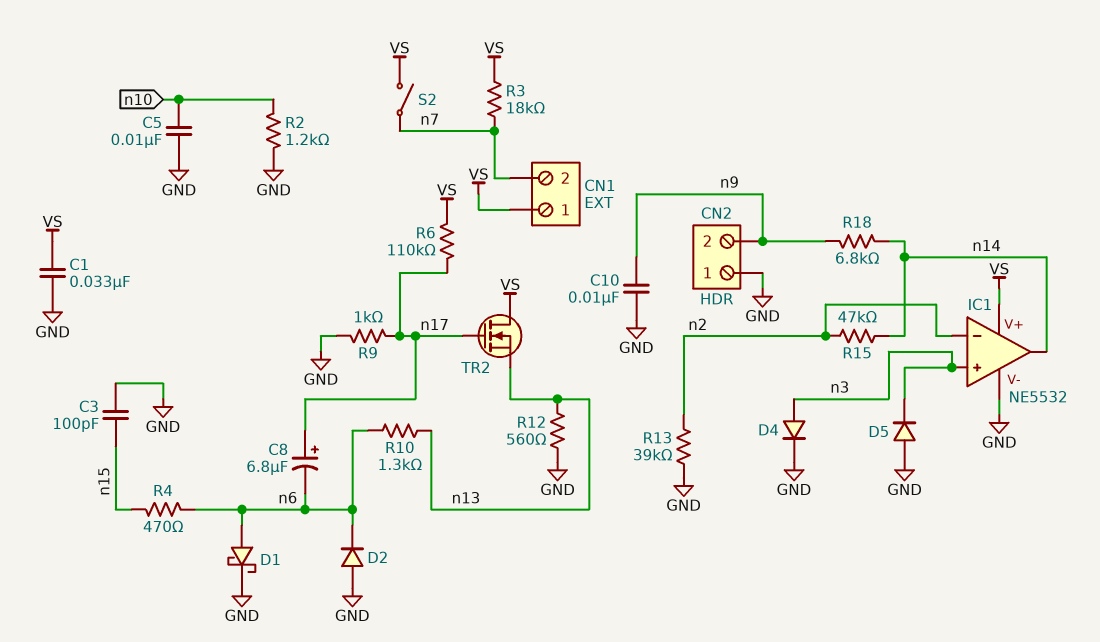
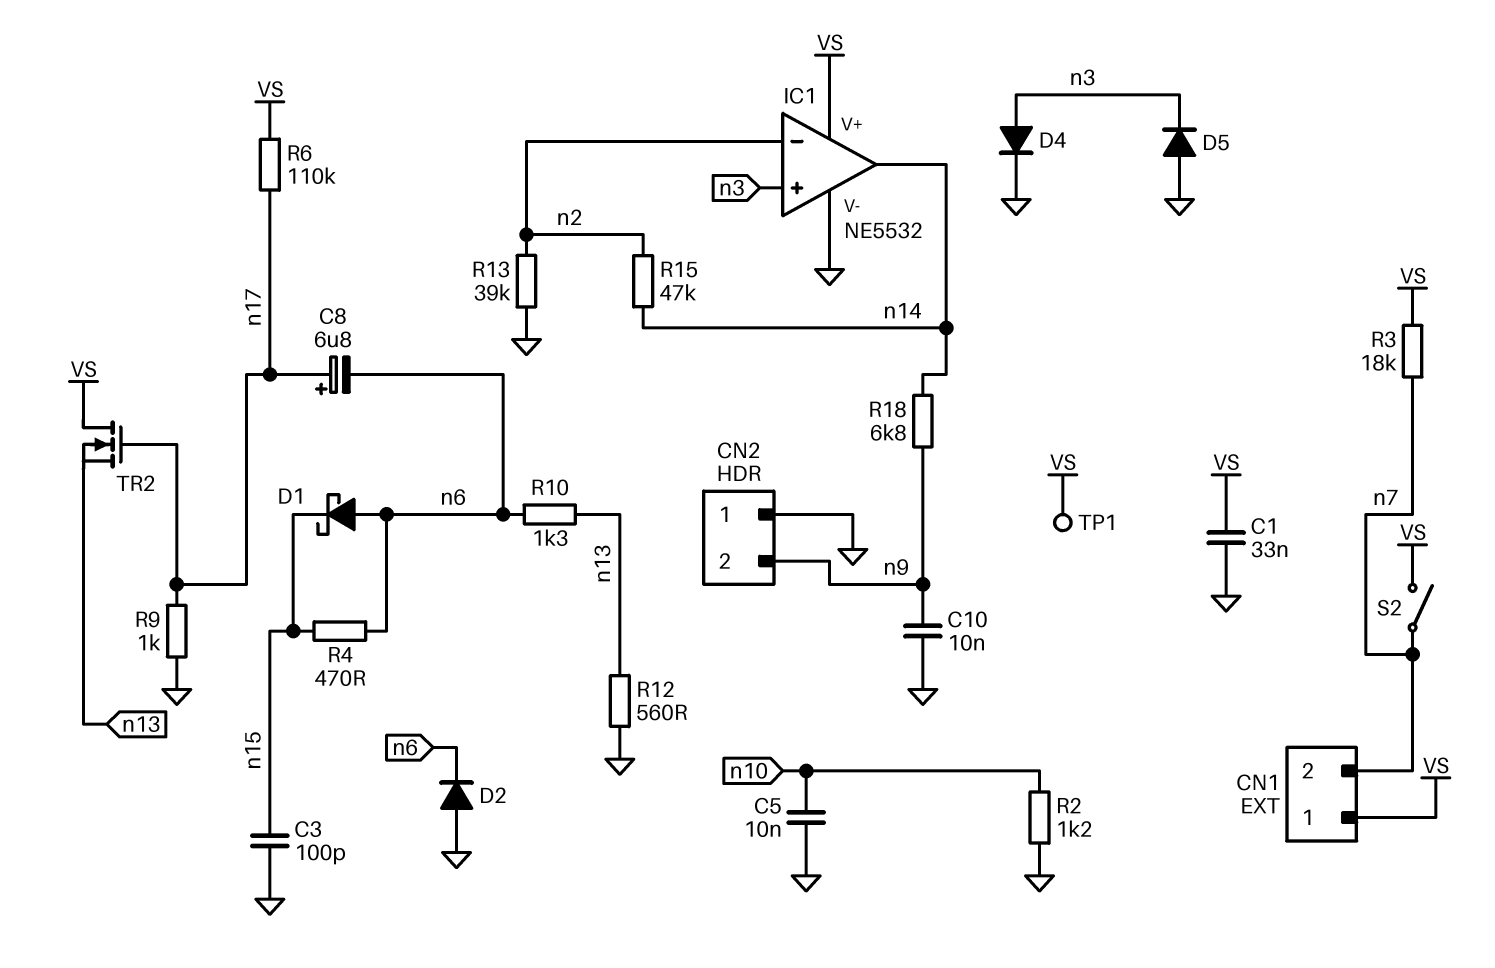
D1: schottky (A n6, K GND) -> schottky (A n6, K n15)
TP1: none -> test point (VS)

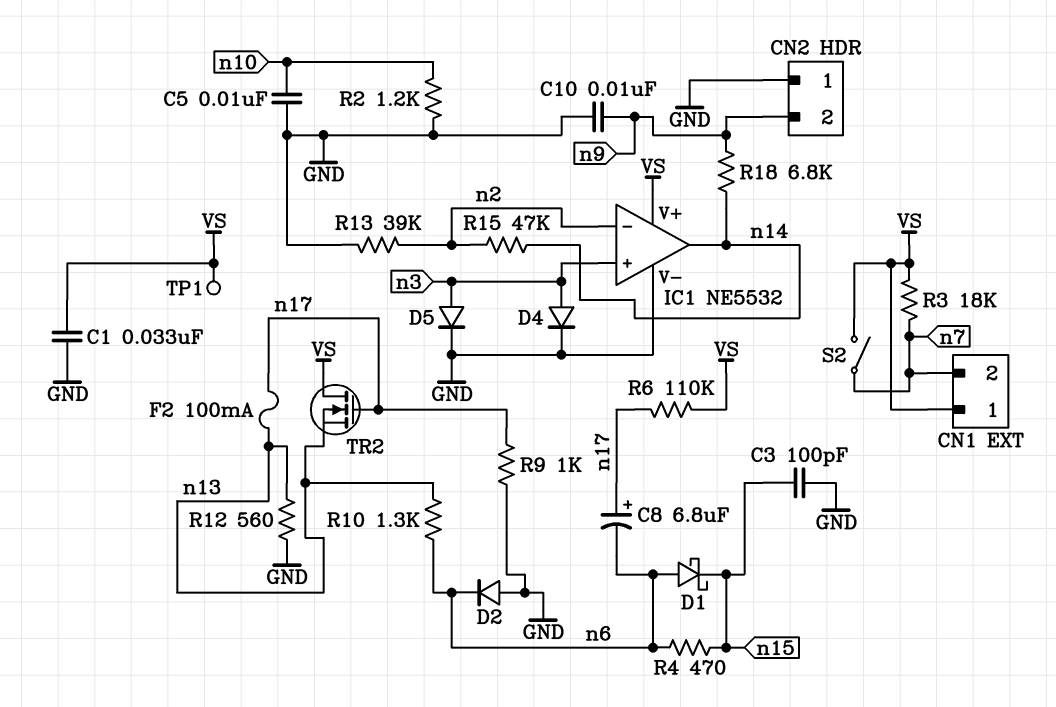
D5: diode (A GND, K n3) -> diode (A n3, K GND)
F2: none -> 100mA (n13, n17)

